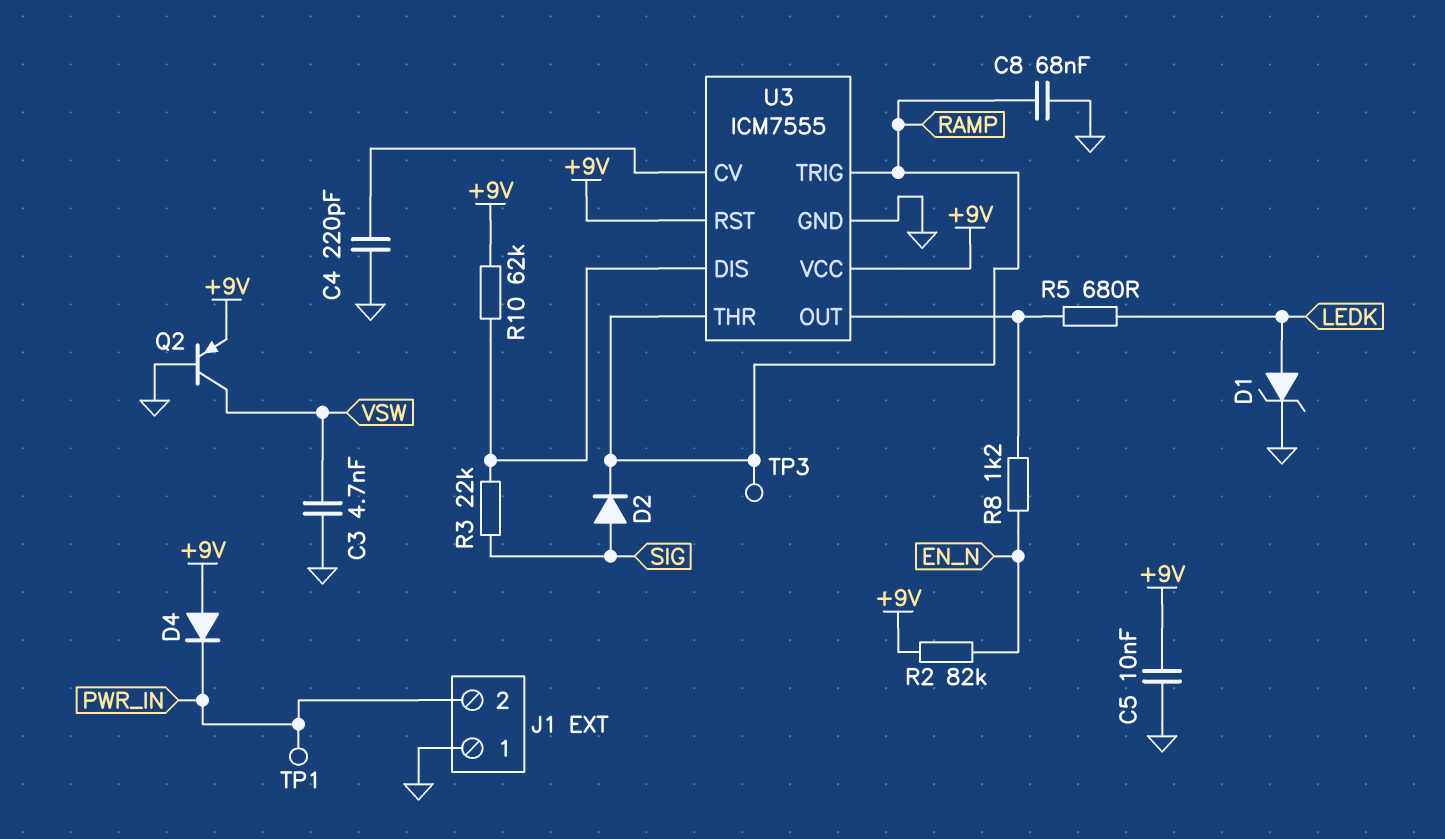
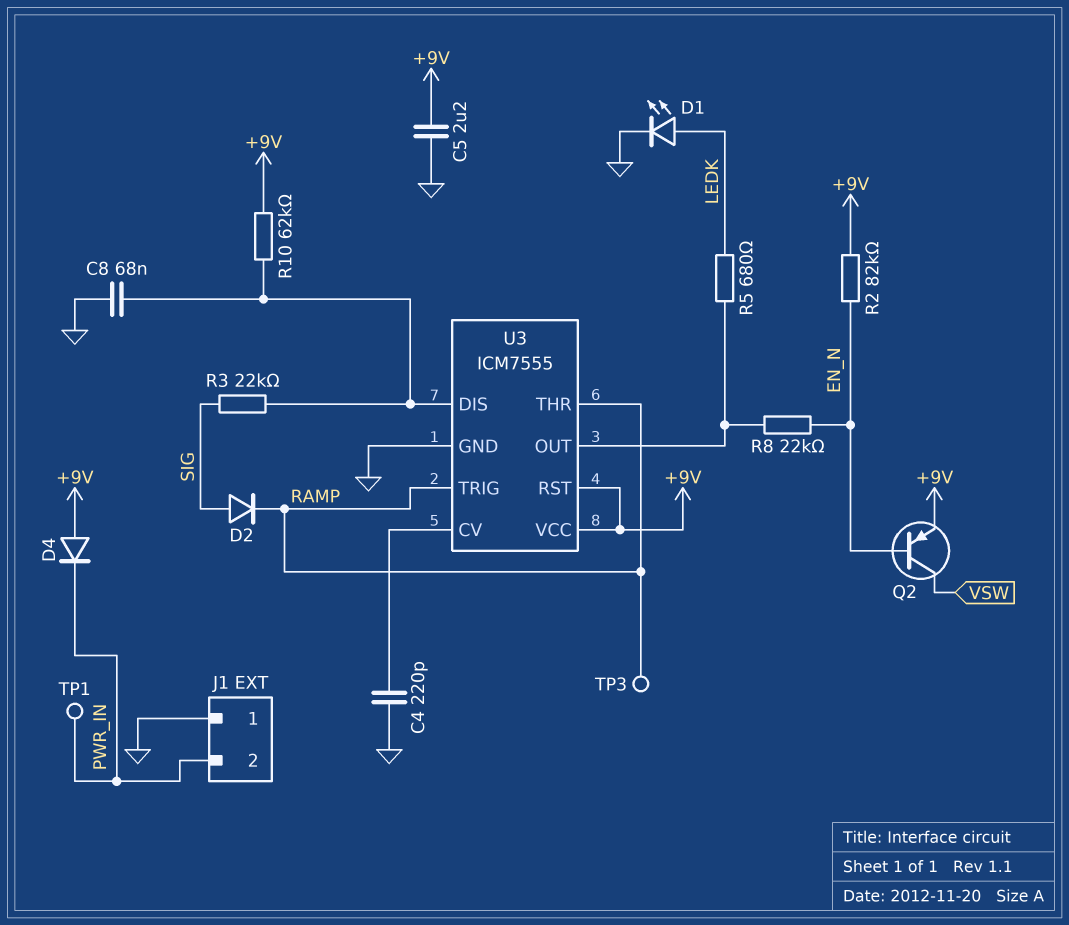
C3: 4.7nF (GND, VSW) -> none
C5: 10nF (+9V, GND) -> 2.2uF (+9V, GND)
C8: 68nF (GND, RAMP) -> 68nF (GND, U3/DIS)
D1: zener (A LEDK, K GND) -> LED (A LEDK, K GND)
Q2: PNP (B GND, C VSW, E +9V) -> PNP (B EN_N, C VSW, E +9V)
R8: 1.2k (EN_N, U3/OUT) -> 22k (EN_N, U3/OUT)

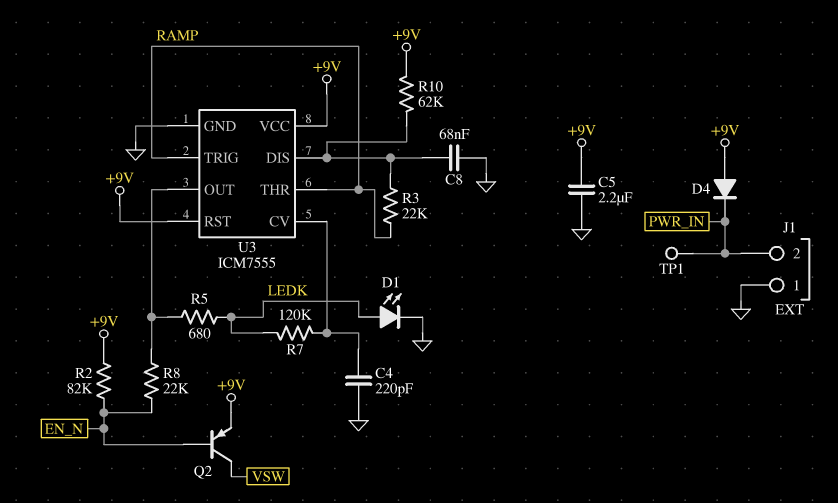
D2: diode (A SIG, K RAMP) -> none
R3: 22k (SIG, U3/DIS) -> 22k (RAMP, U3/DIS)
R7: none -> 120k (LEDK, U3/CV)
TP3: test point (RAMP) -> none

